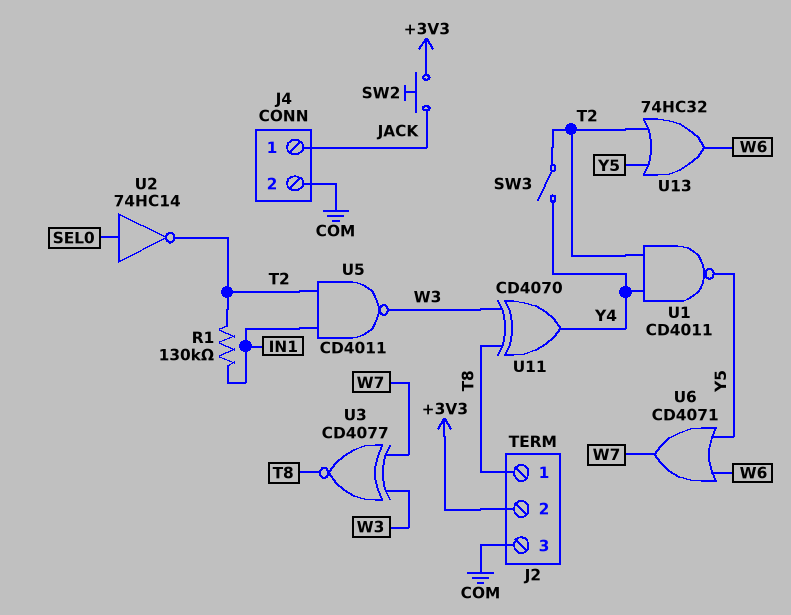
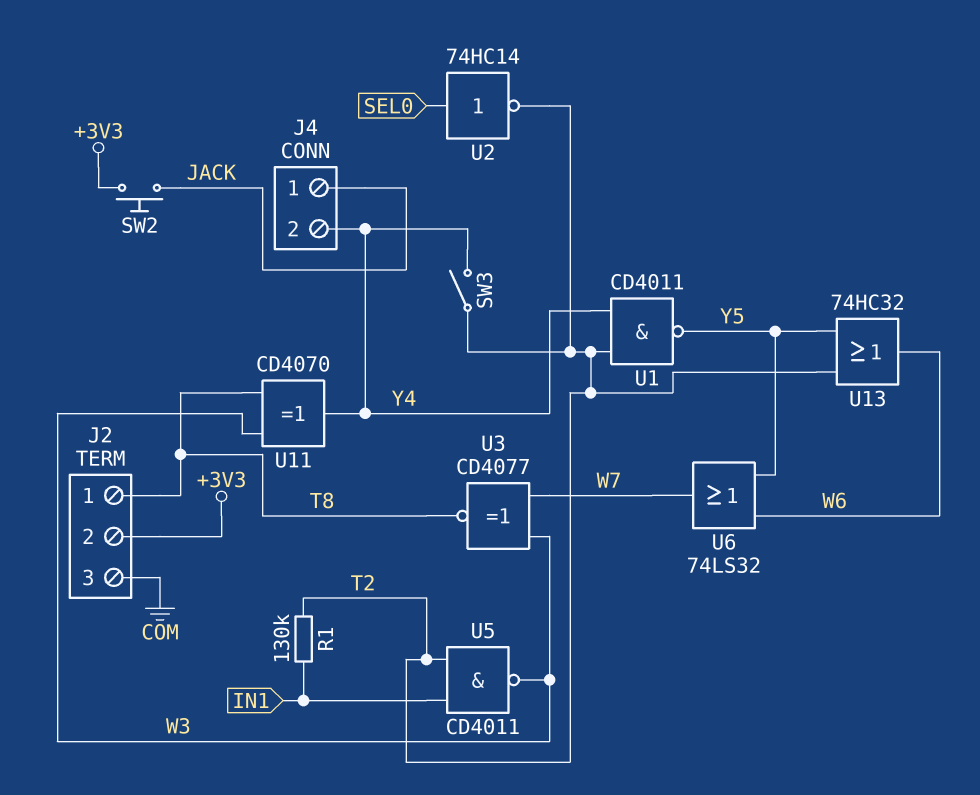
J4 pin 2: COM -> Y4
U6: OR CD4071 (in W6, in Y5, out W7) -> OR 74LS32 (in W6, in Y5, out W7)

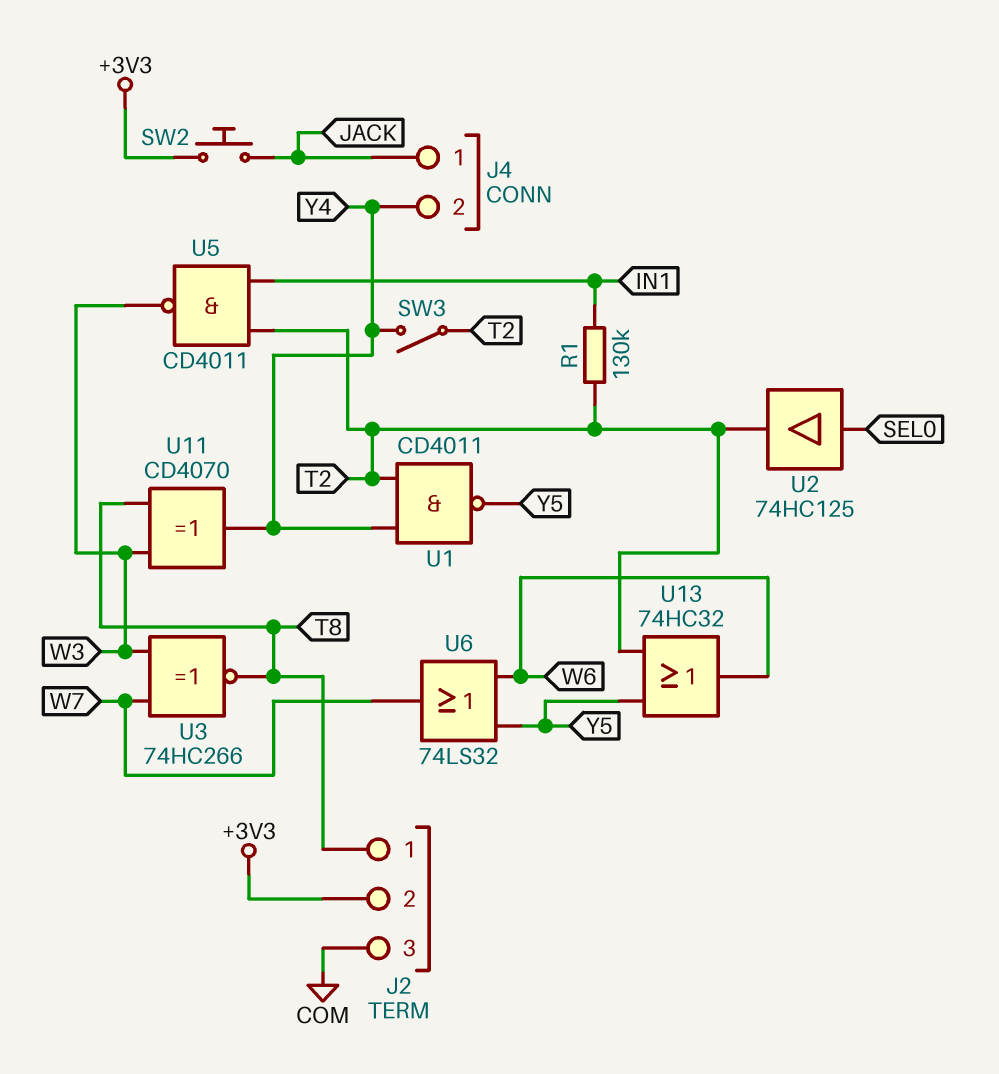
U2: NOT 74HC14 (in SEL0, out T2) -> buffer 74HC125 (in SEL0, out T2)
U3: XNOR CD4077 (in W3, in W7, out T8) -> XNOR 74HC266 (in W3, in W7, out T8)

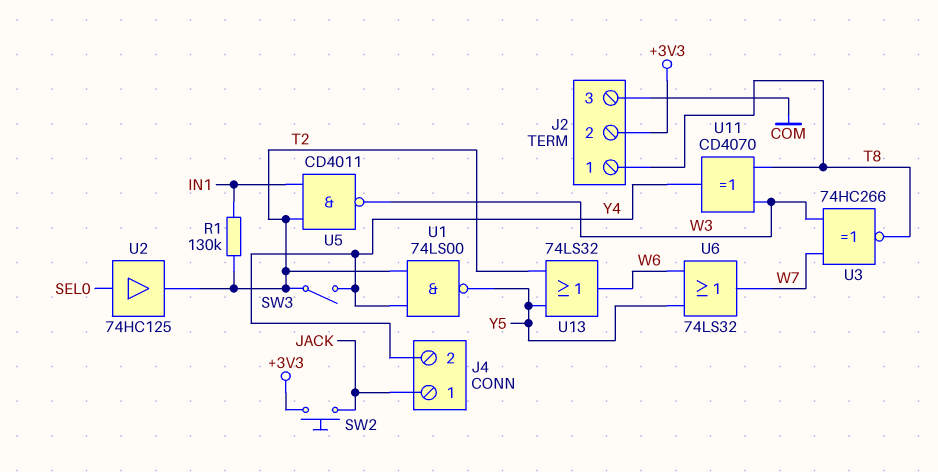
U1: NAND CD4011 (in T2, in Y4, out Y5) -> NAND 74LS00 (in T2, in Y4, out Y5)
U13: OR 74HC32 (in T2, in Y5, out W6) -> OR 74LS32 (in T2, in Y5, out W6)

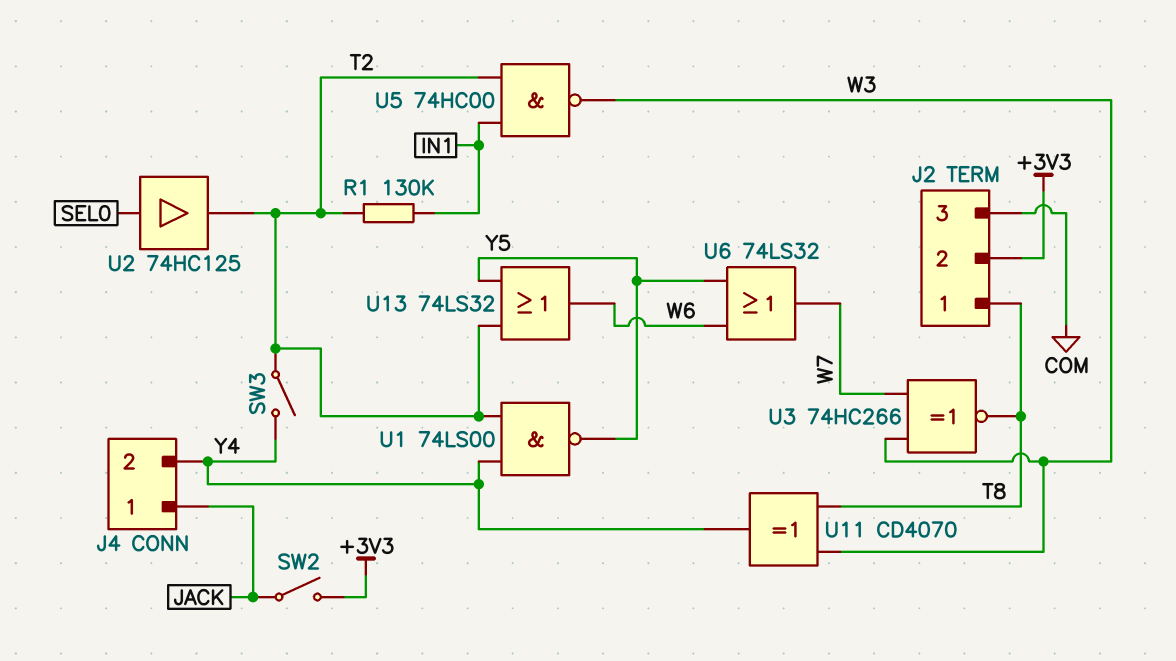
SW2: button (+3V3, JACK) -> switch (+3V3, JACK)
U5: NAND CD4011 (in IN1, in T2, out W3) -> NAND 74HC00 (in IN1, in T2, out W3)

